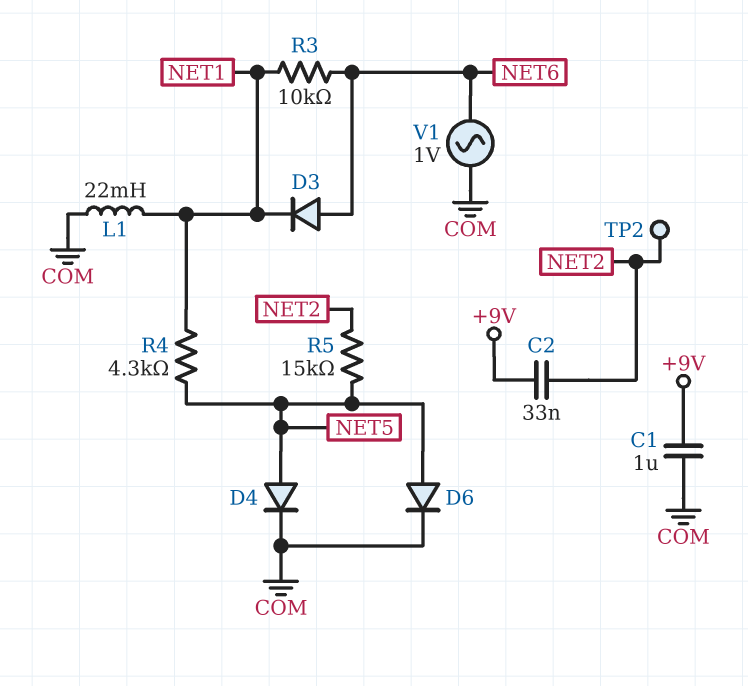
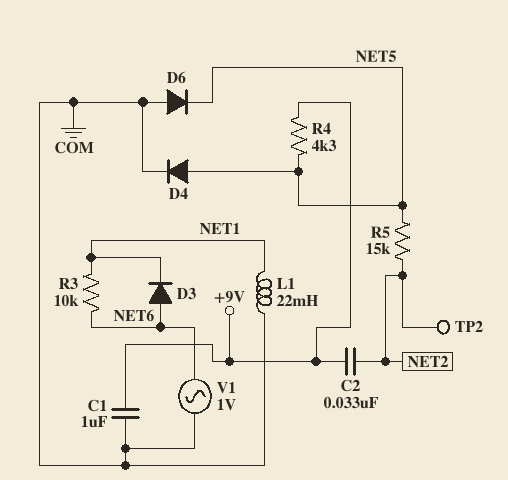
D6: diode (A NET5, K COM) -> diode (A COM, K NET5)
R4: 4.3k (NET1, NET5) -> 4.3k (+9V, NET5)

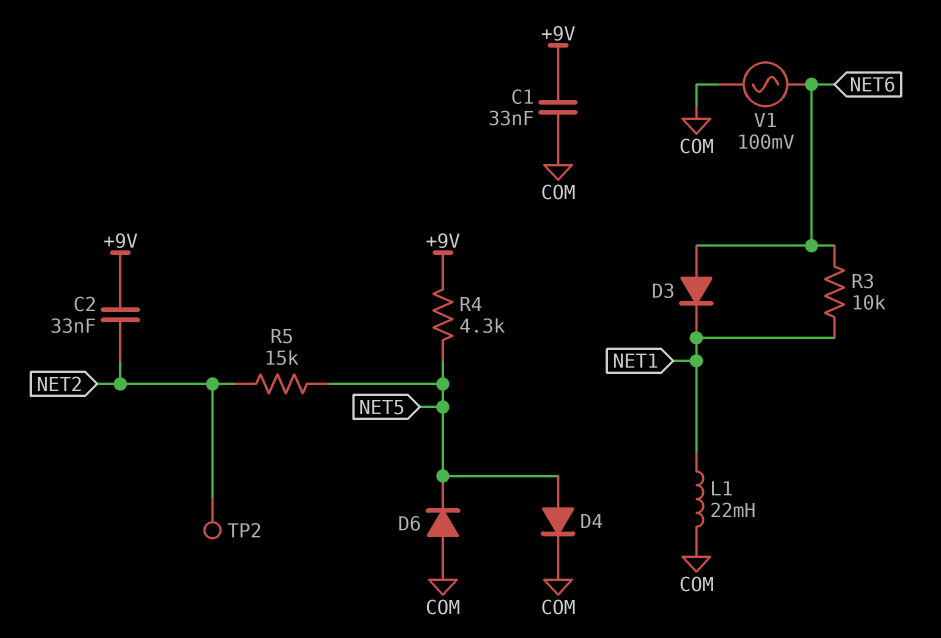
C1: 1uF (+9V, COM) -> 33nF (+9V, COM)
V1: AC 1V (COM, NET6) -> AC 100mV (COM, NET6)

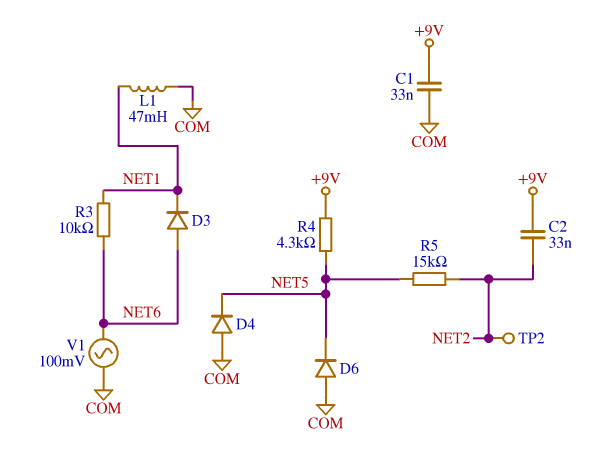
D4: diode (A NET5, K COM) -> diode (A COM, K NET5)
L1: 22mH (COM, NET1) -> 47mH (COM, NET1)

